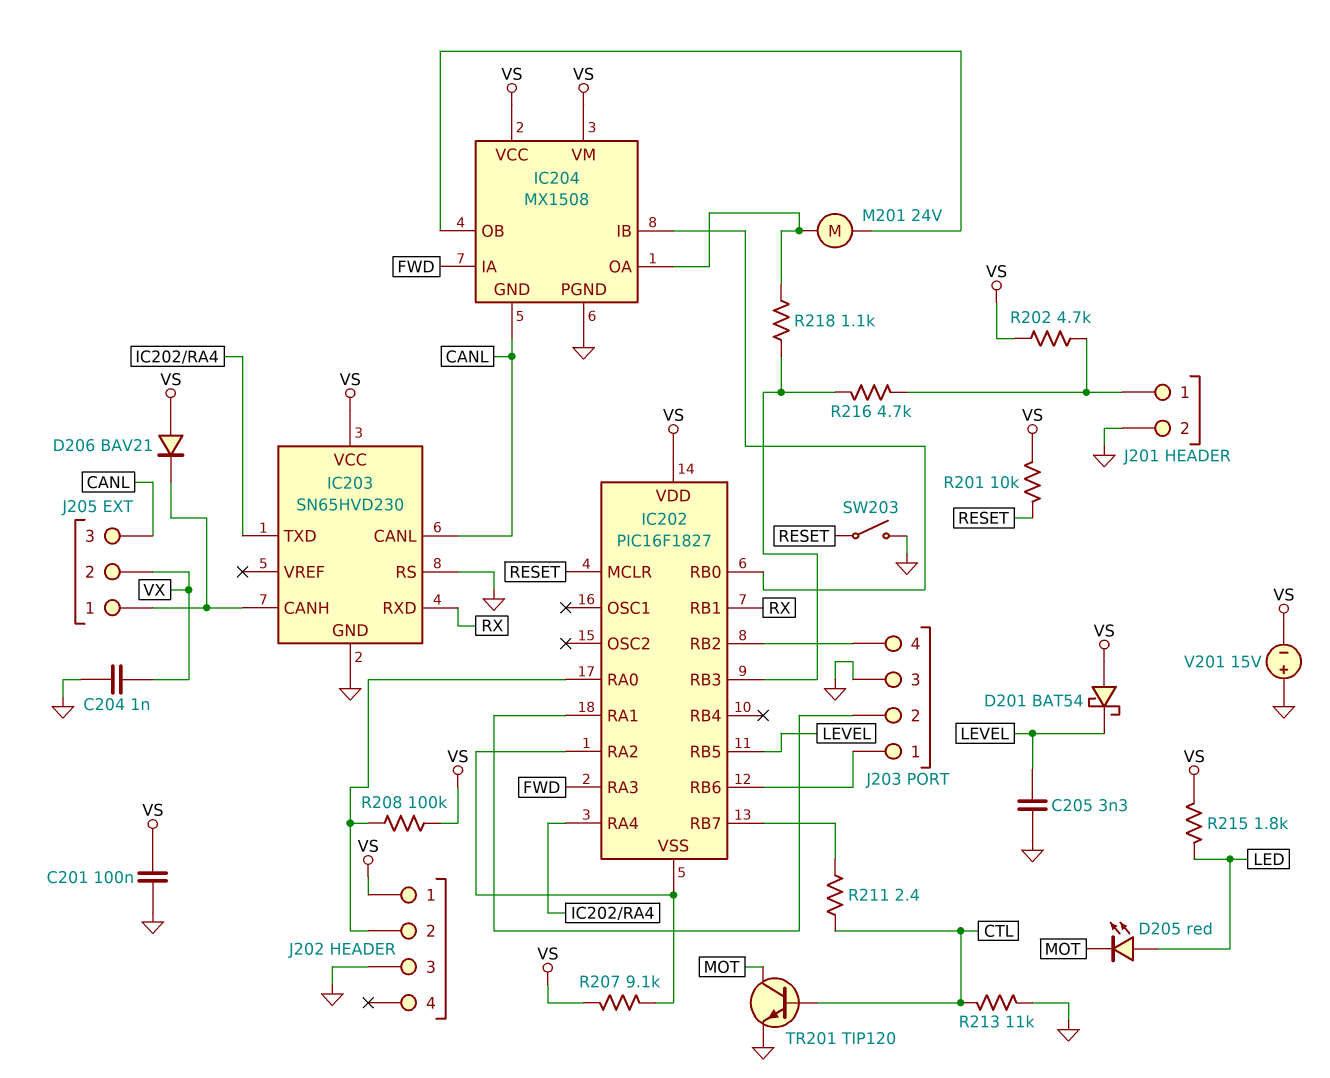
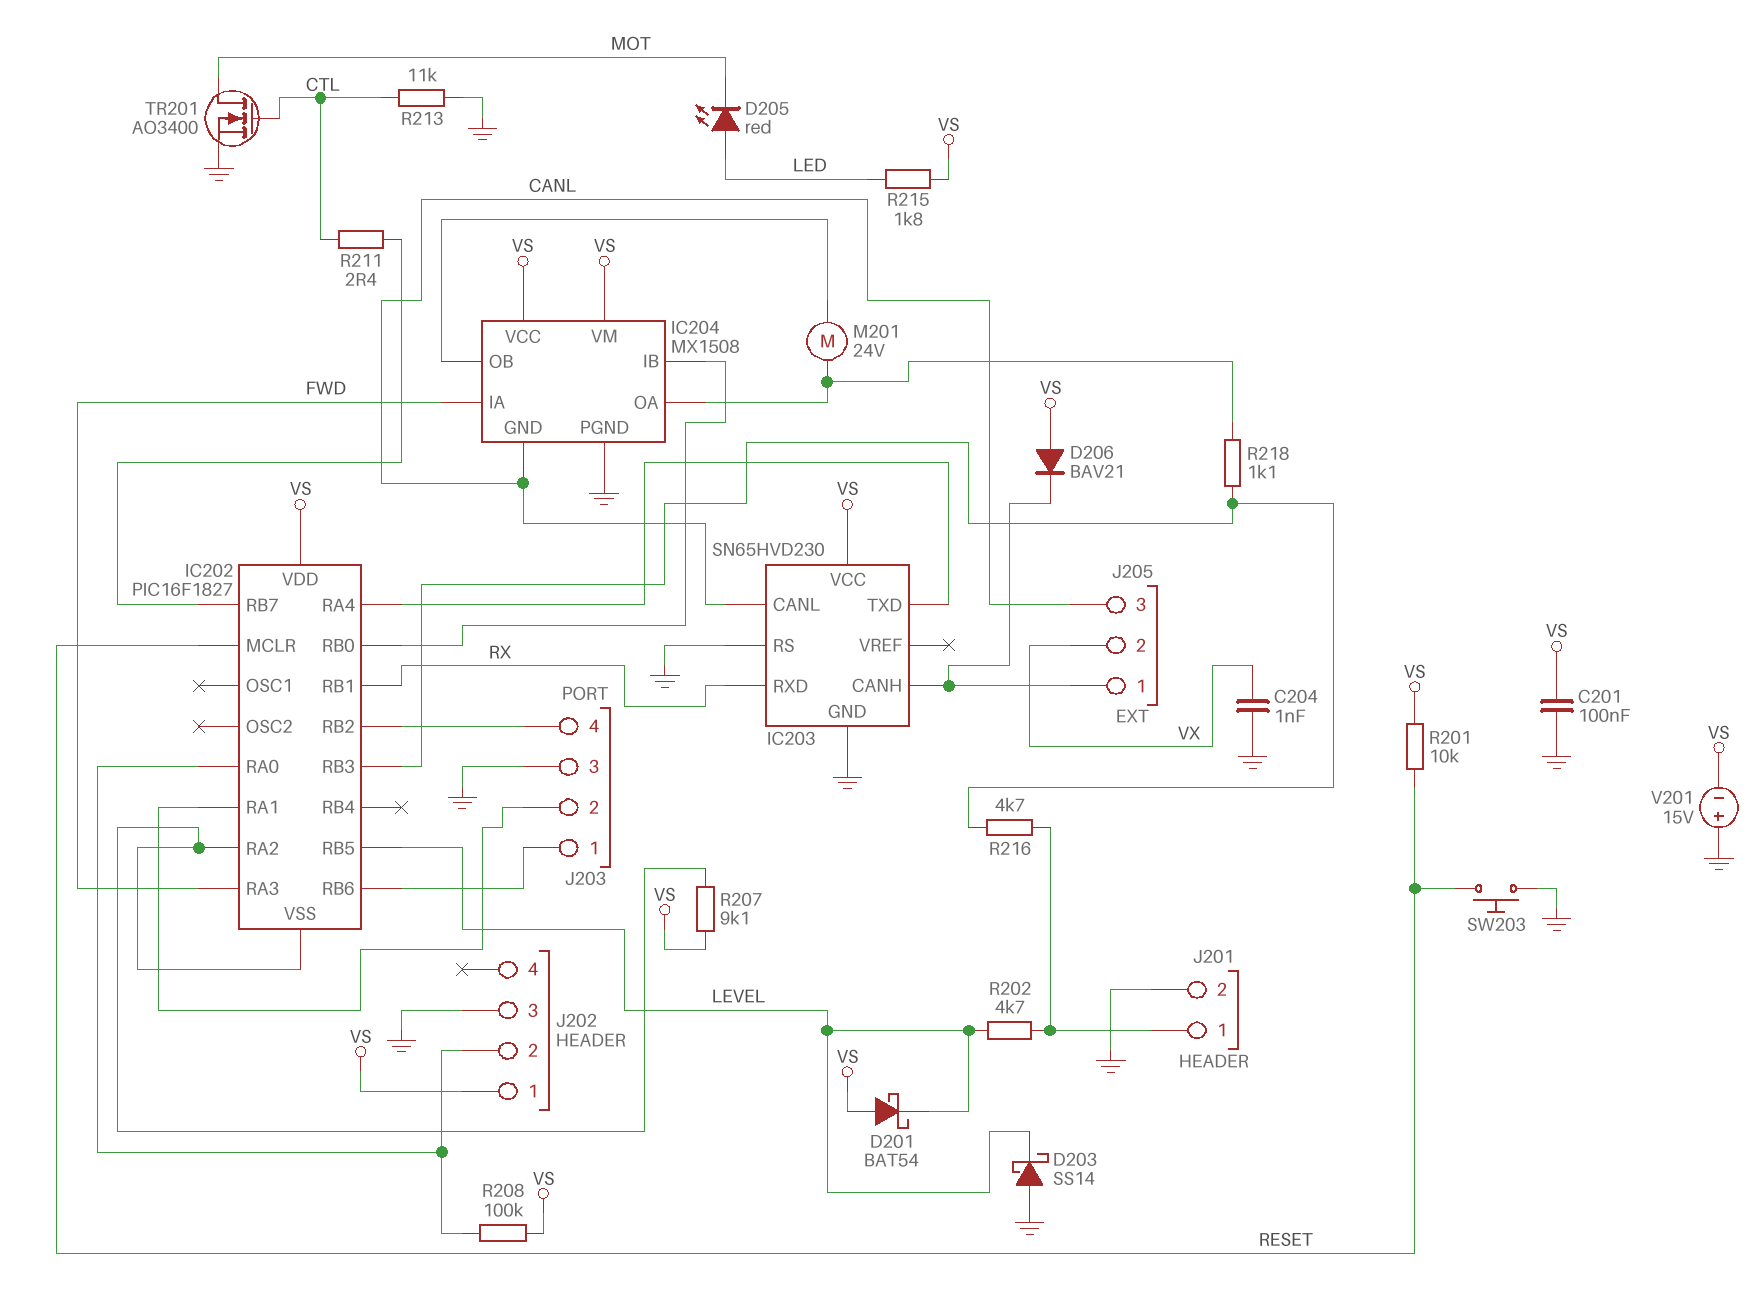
C205: 3.3nF (GND, LEVEL) -> none
D203: none -> schottky SS14 (A GND, K LEVEL)
R202: 4.7k (J201/1, VS) -> 4.7k (J201/1, LEVEL)
SW203: switch (GND, RESET) -> button (GND, RESET)
TR201: NPN TIP120 (B CTL, C MOT, E GND) -> NMOS AO3400 (G CTL, D MOT, S GND)

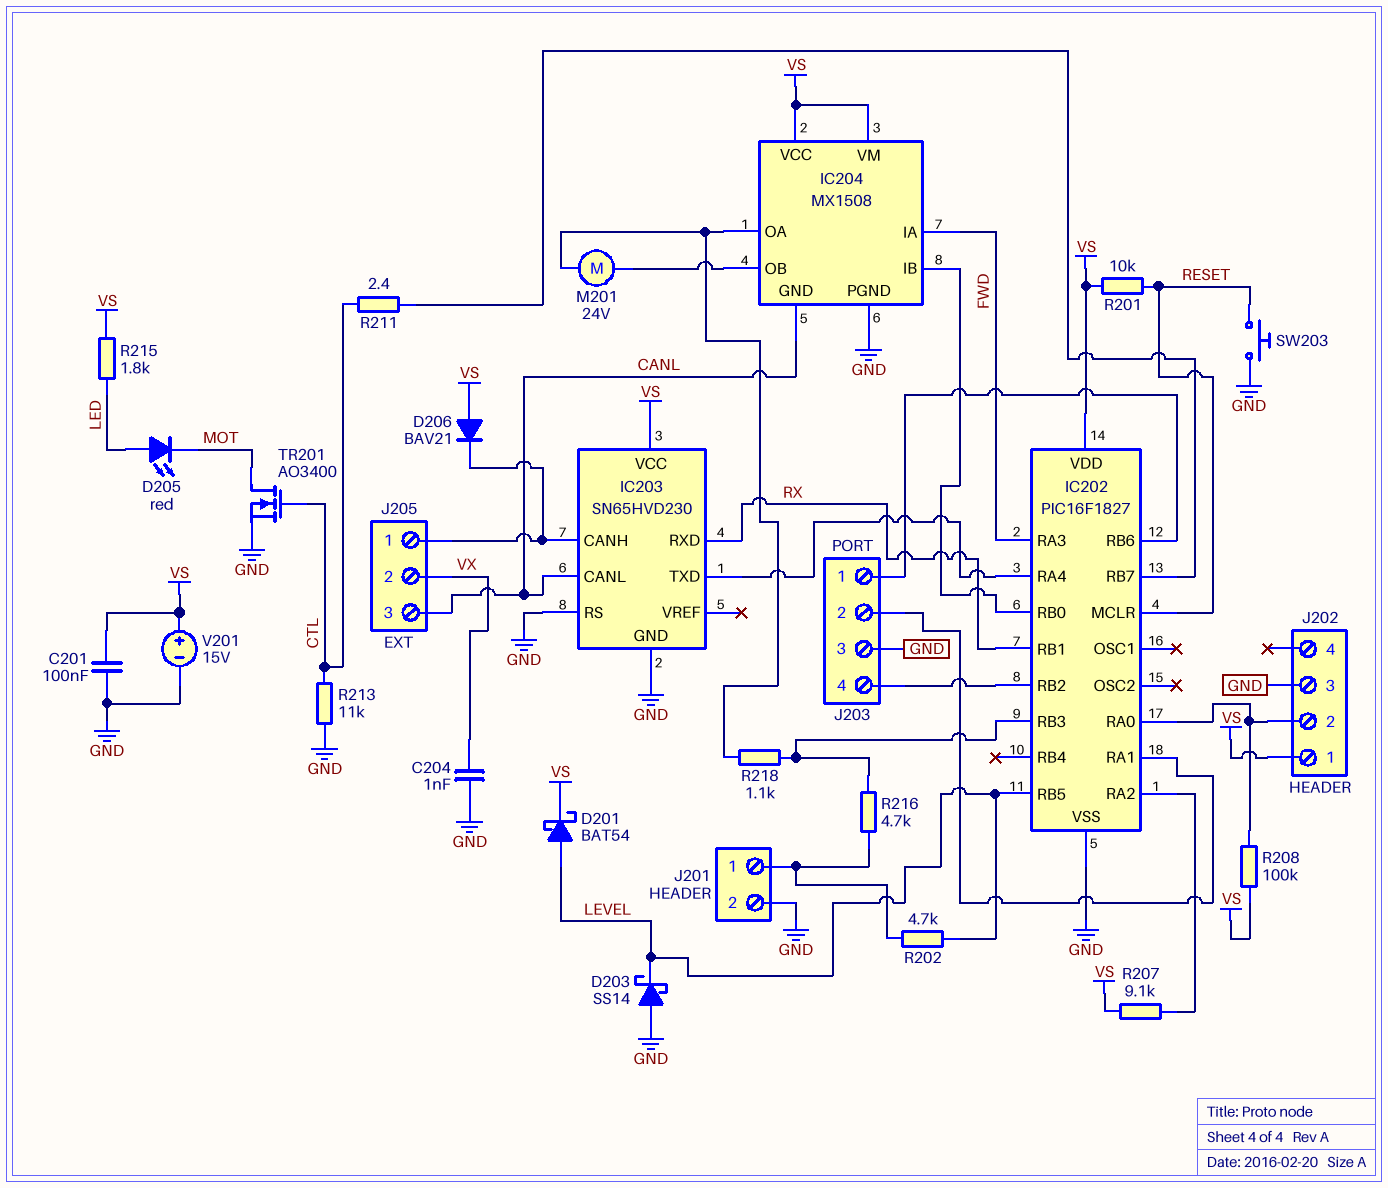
D201: schottky BAT54 (A VS, K LEVEL) -> schottky BAT54 (A LEVEL, K VS)
IC202 pin VSS: IC202/RA2 -> GND
V201: 15V (plus GND, minus VS) -> 15V (plus VS, minus GND)

